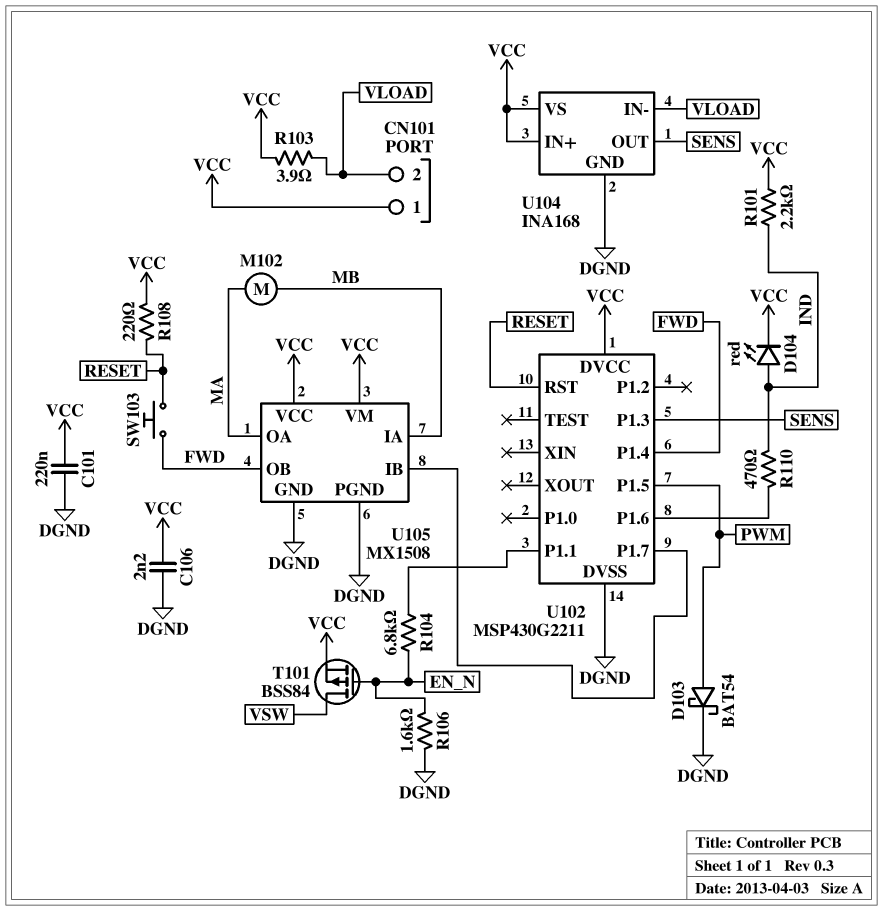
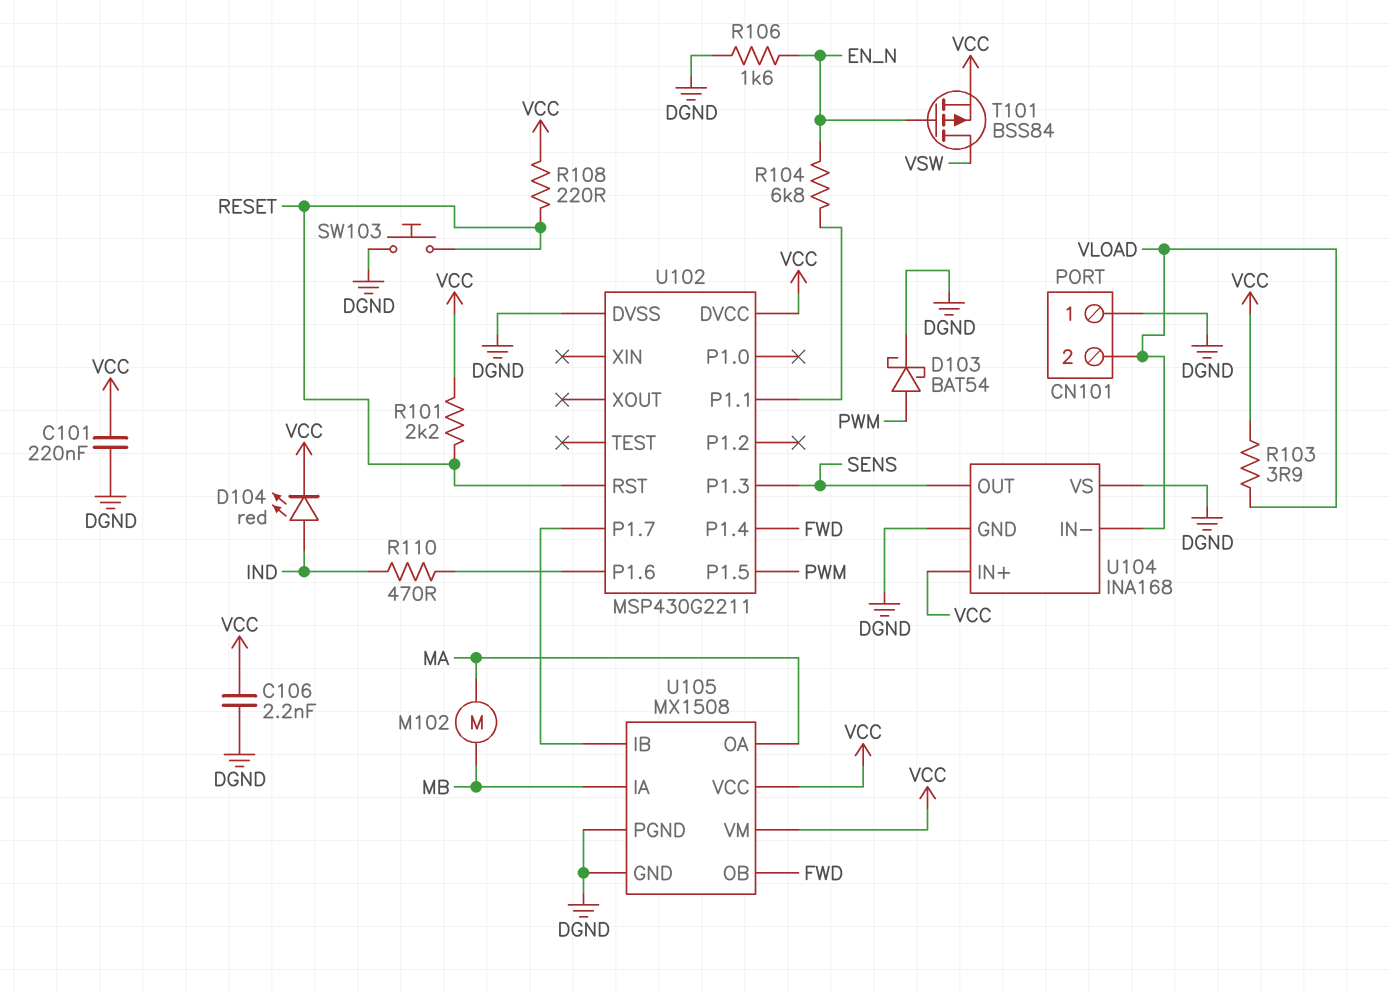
CN101 pin 1: VCC -> DGND
R101: 2.2k (IND, VCC) -> 2.2k (RESET, VCC)
SW103: button (FWD, RESET) -> button (DGND, RESET)
U104 pin VS: VCC -> DGND

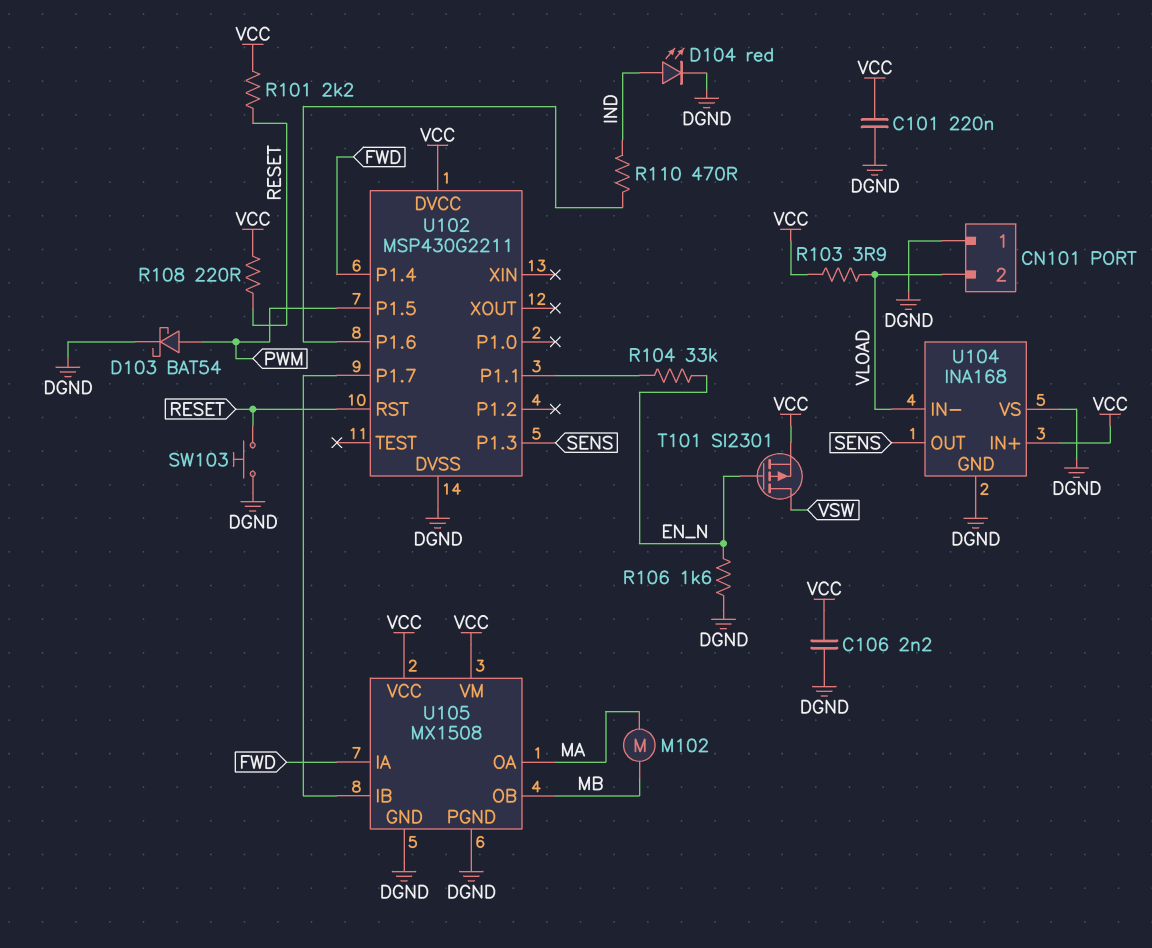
D104: LED red (A IND, K VCC) -> LED red (A IND, K DGND)
R104: 6.8k (EN_N, U102/P1.1) -> 33k (EN_N, U102/P1.1)
T101: PMOS BSS84 (G EN_N, D VSW, S VCC) -> PMOS SI2301 (G EN_N, D VSW, S VCC)
U105 pin IA: MB -> FWD
U105 pin OB: FWD -> MB

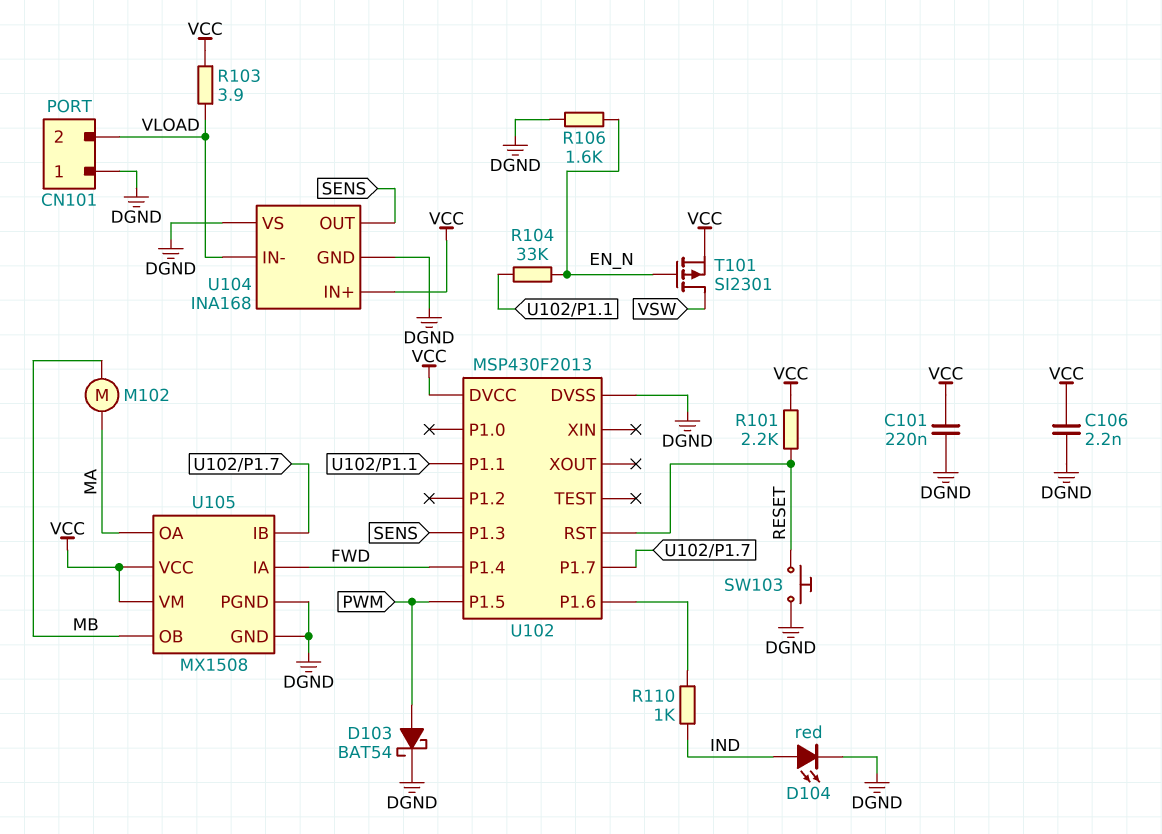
R108: 220 (RESET, VCC) -> none
R110: 470 (IND, U102/P1.6) -> 1k (IND, U102/P1.6)
U102: MSP430G2211 -> MSP430F2013

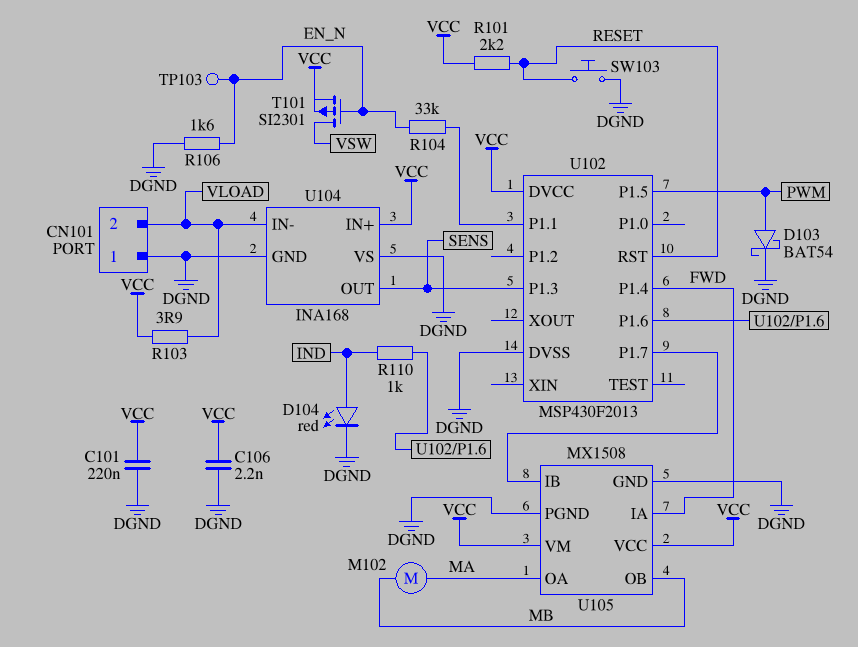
TP103: none -> test point (EN_N)

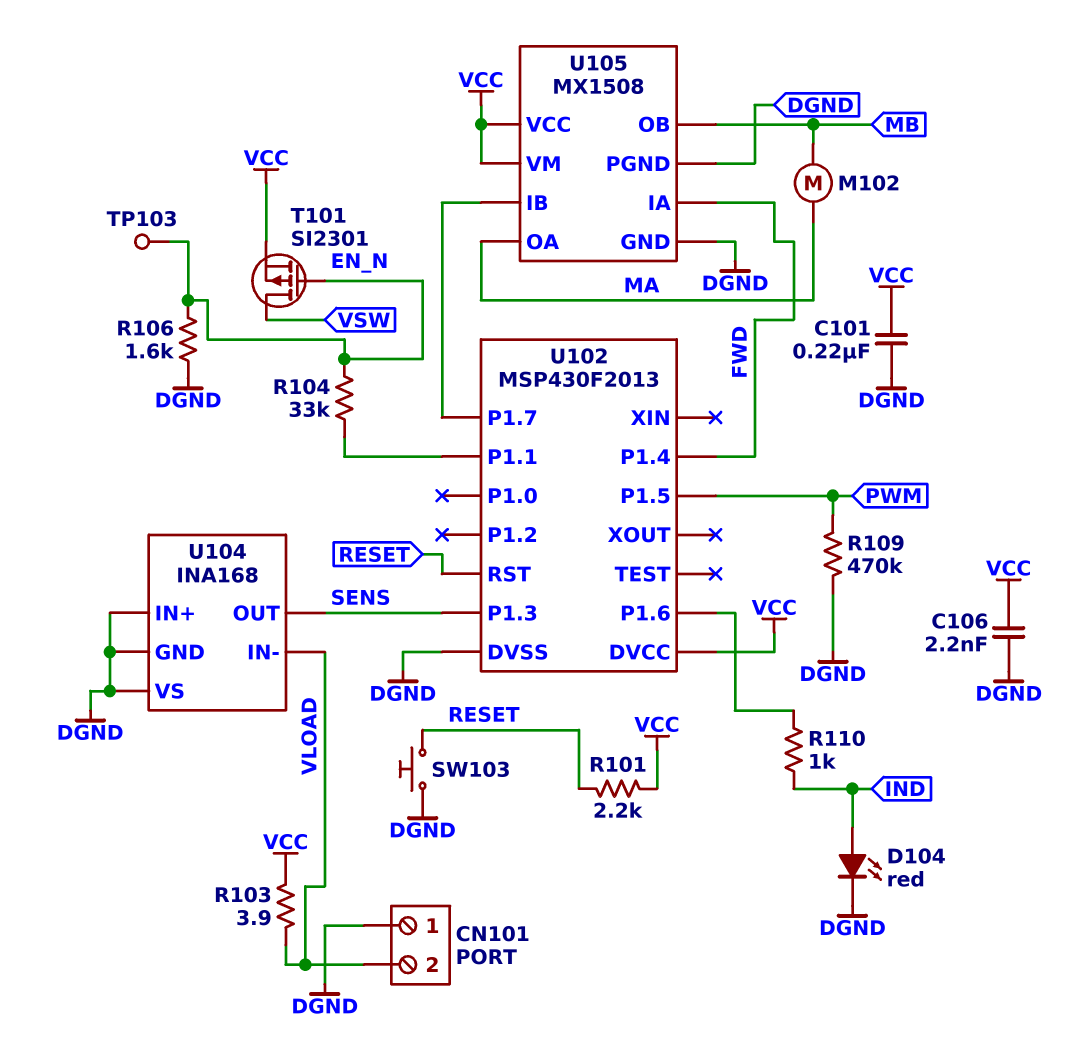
D103: schottky BAT54 (A PWM, K DGND) -> none
R109: none -> 470k (DGND, PWM)
U104 pin IN+: VCC -> DGND

